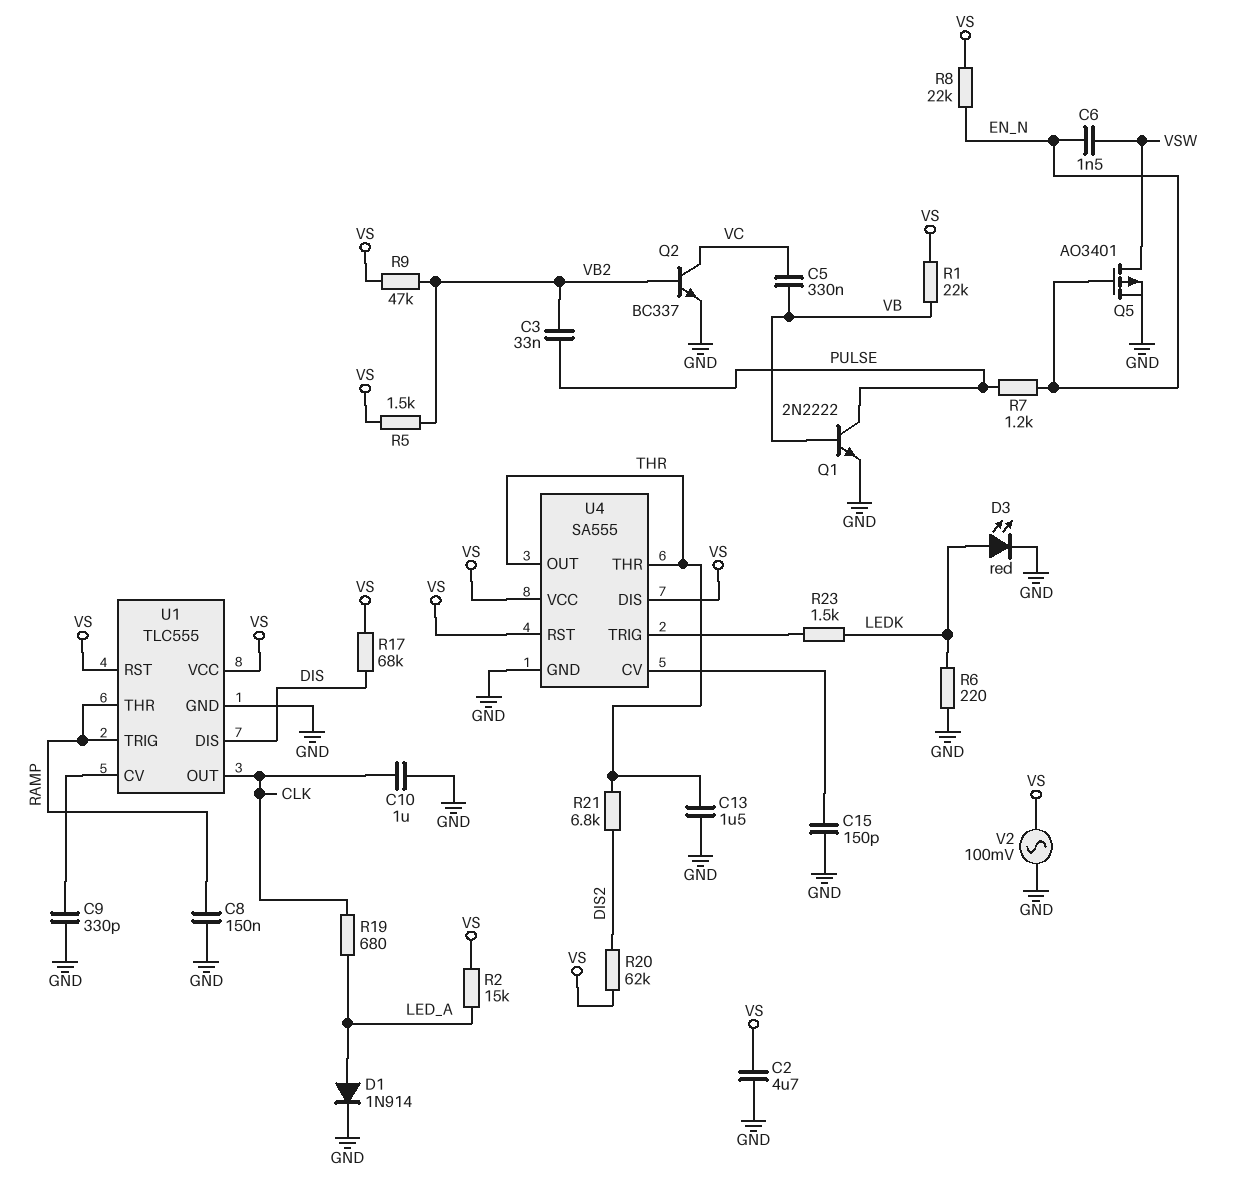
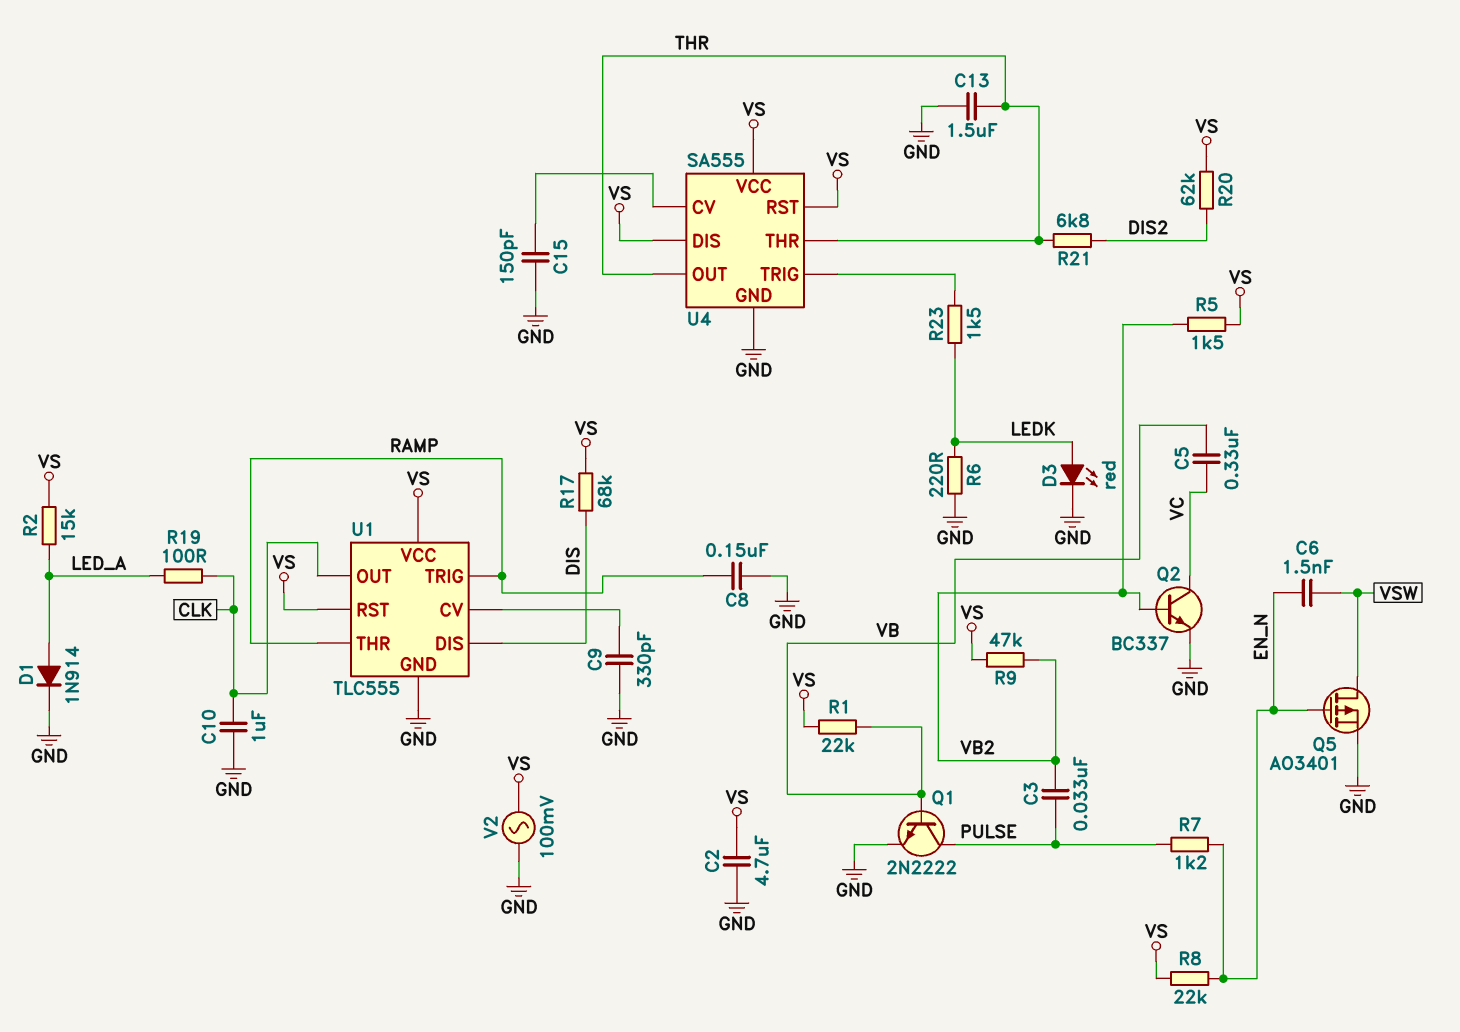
R19: 680 (CLK, LED_A) -> 100 (CLK, LED_A)

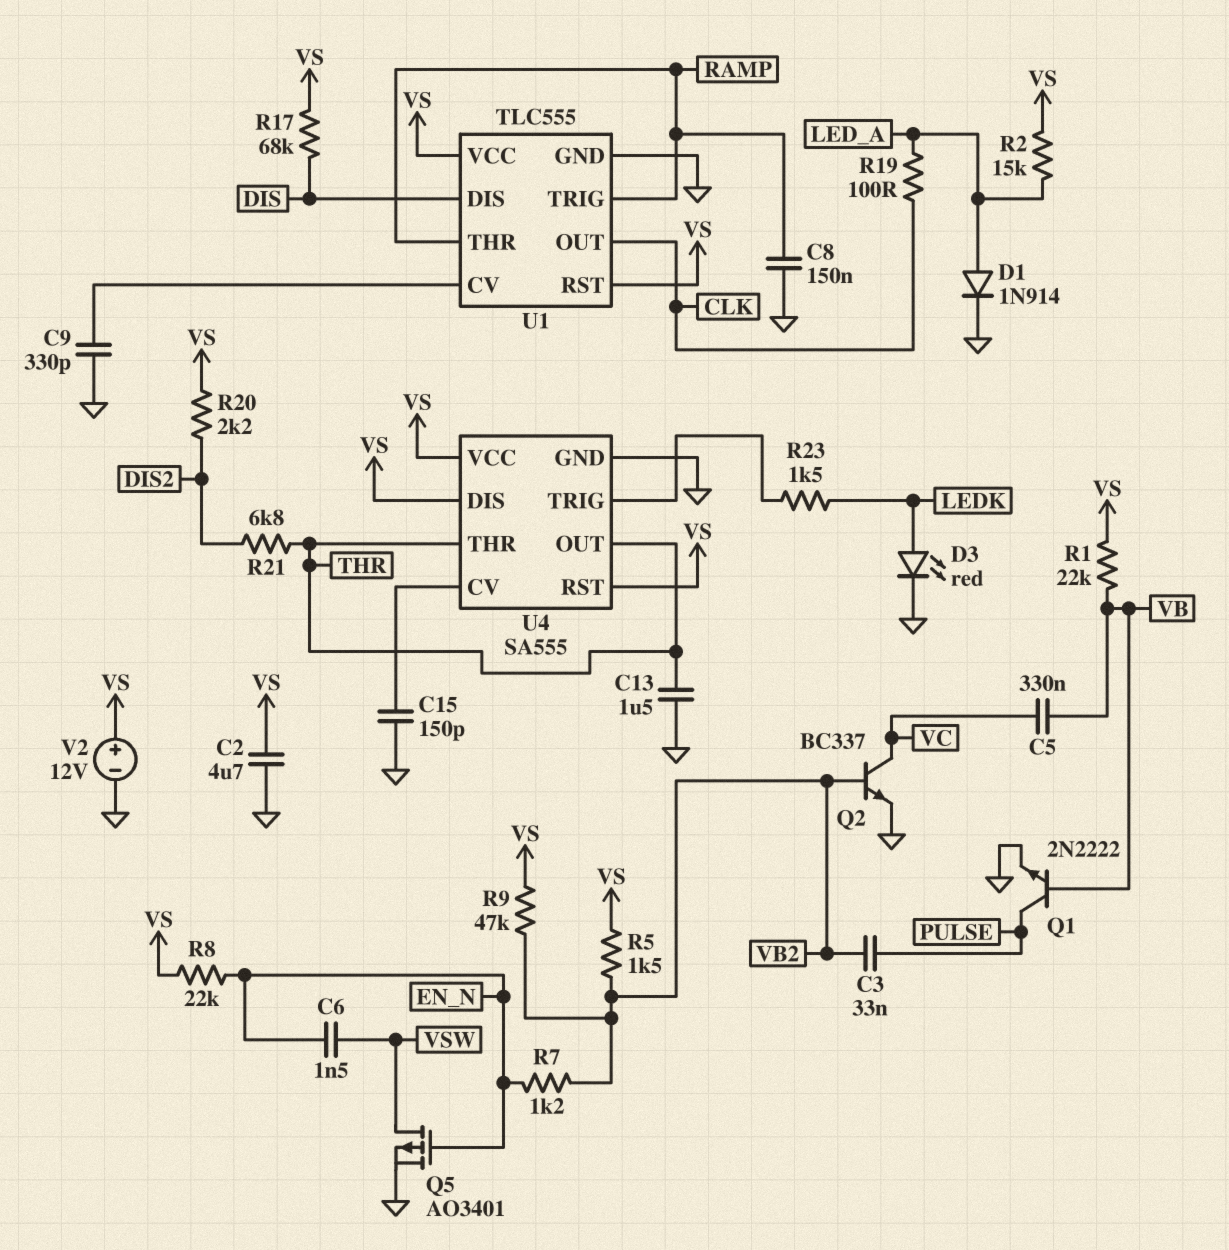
C10: 1uF (CLK, GND) -> none
R6: 220 (GND, LEDK) -> none
R7: 1.2k (EN_N, PULSE) -> 1.2k (EN_N, VB2)
R20: 62k (DIS2, VS) -> 2.2k (DIS2, VS)
V2: AC 100mV (GND, VS) -> 12V (plus VS, minus GND)

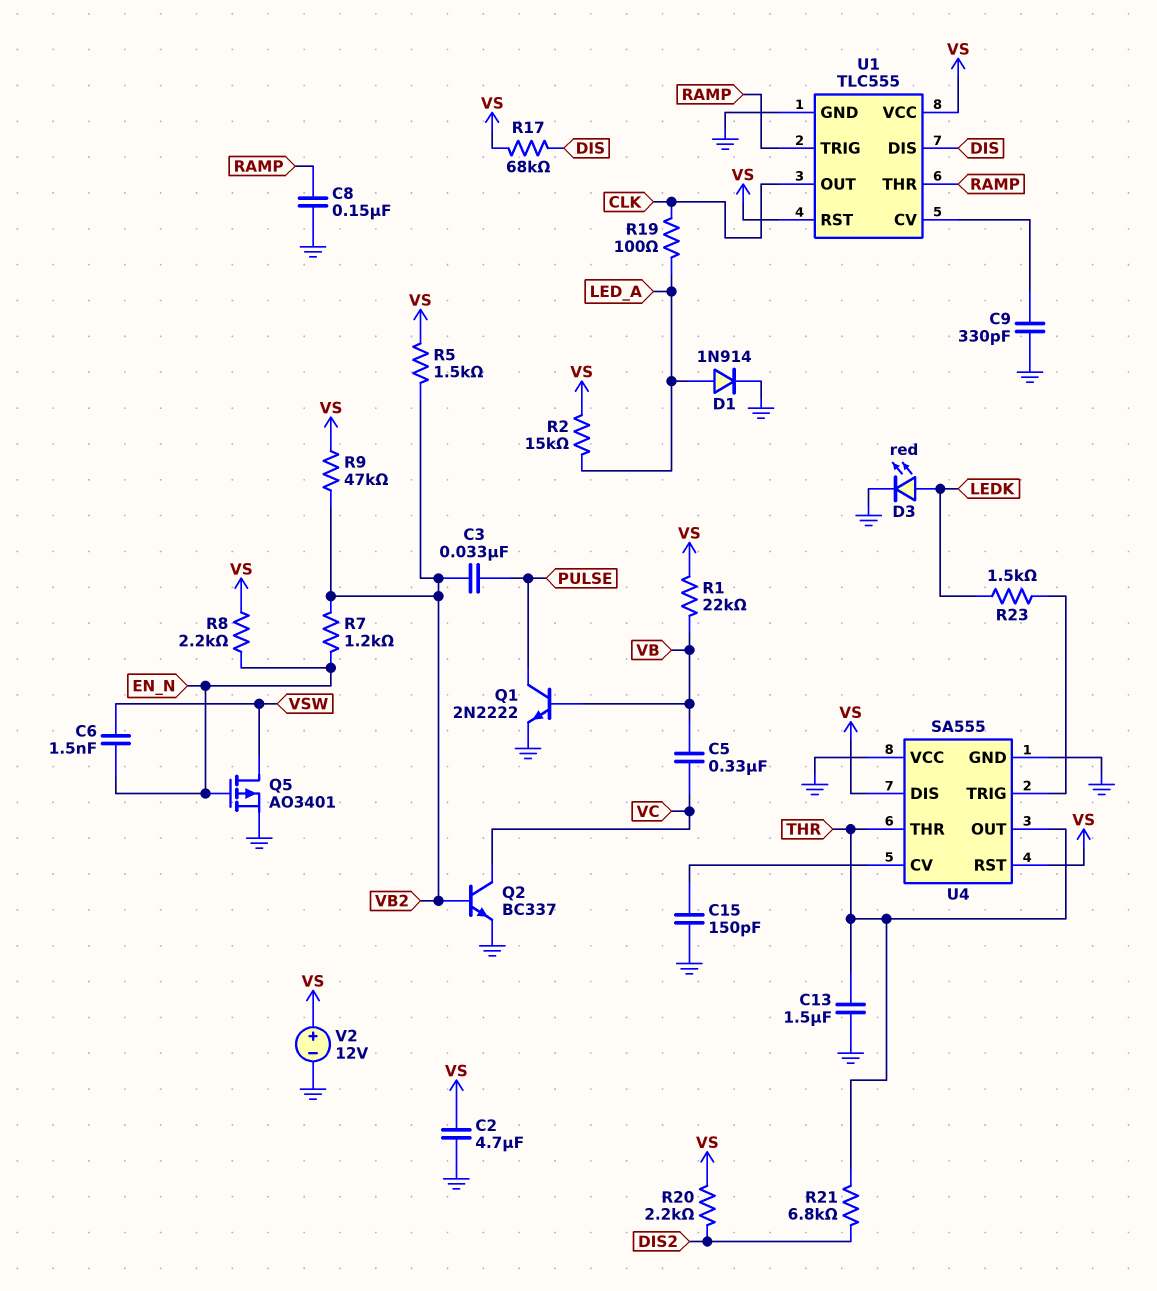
R8: 22k (EN_N, VS) -> 2.2k (EN_N, VS)
U4 pin VCC: VS -> GND

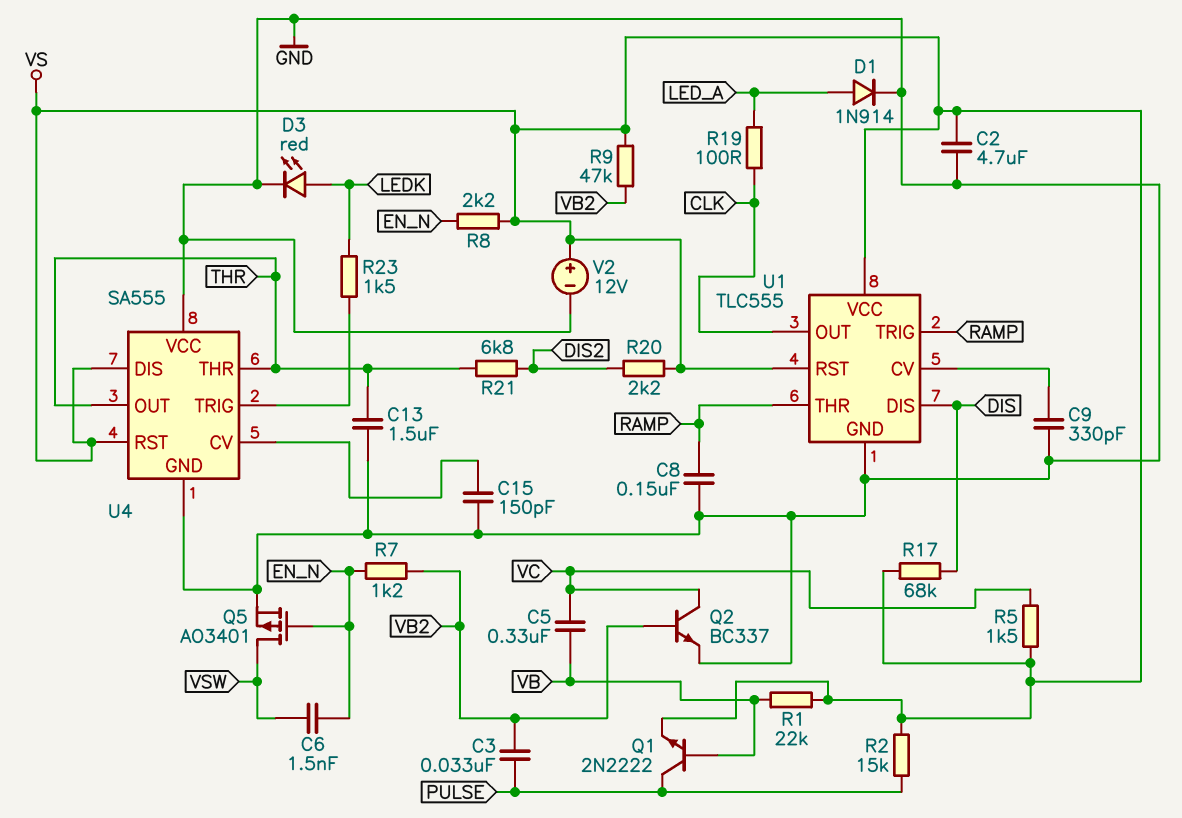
Q1: NPN 2N2222 (B VB, C PULSE, E GND) -> NPN 2N2222 (B VB, C PULSE, E VS)
R2: 15k (LED_A, VS) -> 15k (PULSE, VS)
R5: 1.5k (VB2, VS) -> 1.5k (VC, VS)

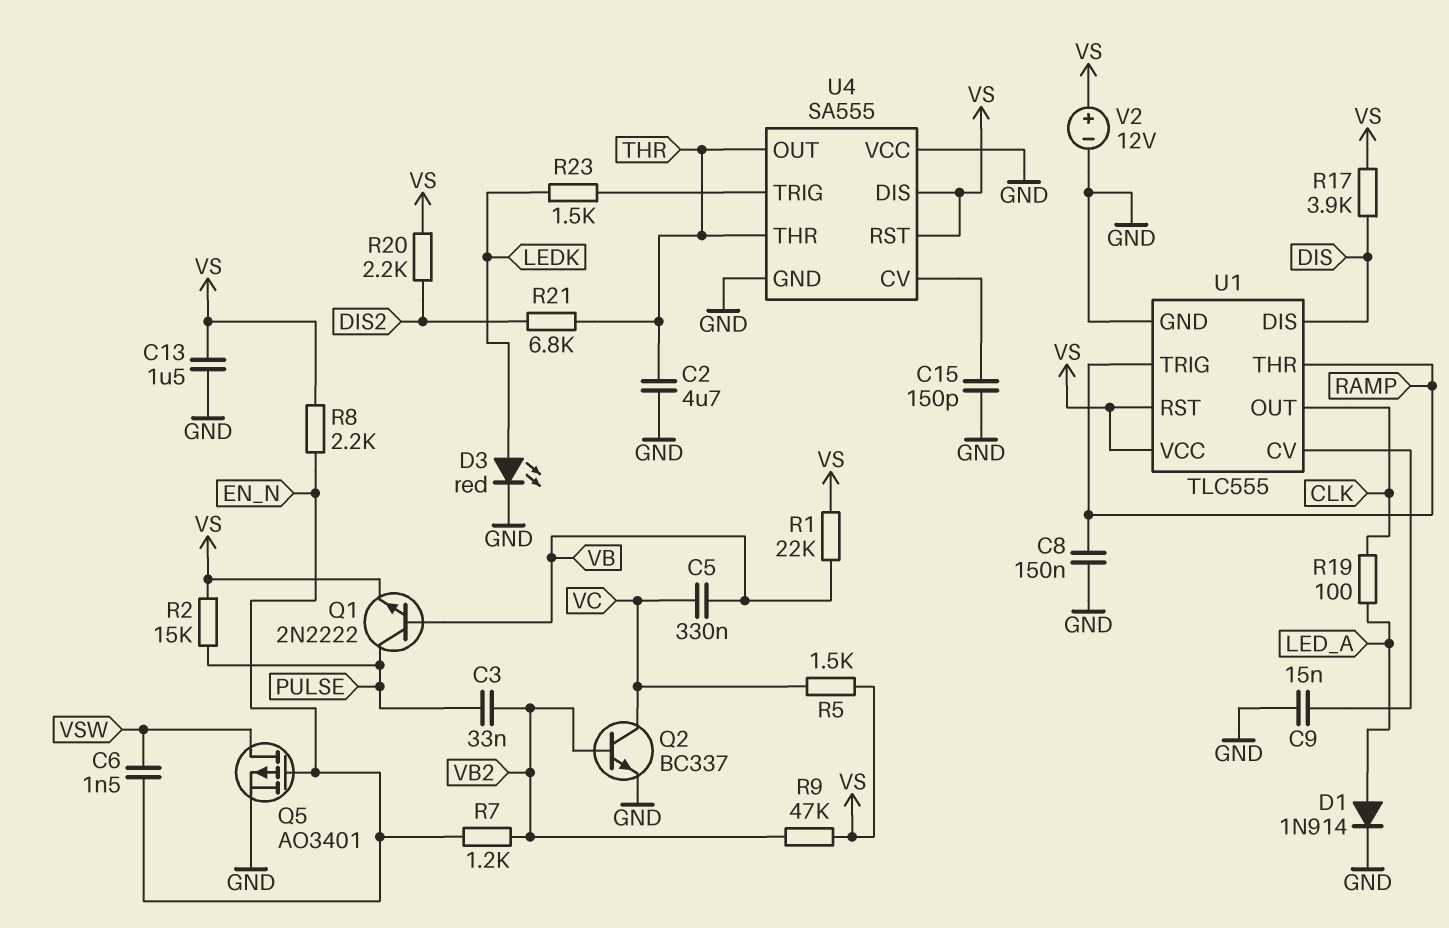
C2: 4.7uF (GND, VS) -> 4.7uF (GND, THR)
C9: 330pF (GND, U1/CV) -> 15nF (GND, U1/CV)
C13: 1.5uF (GND, THR) -> 1.5uF (GND, VS)
R17: 68k (DIS, VS) -> 3.9k (DIS, VS)

